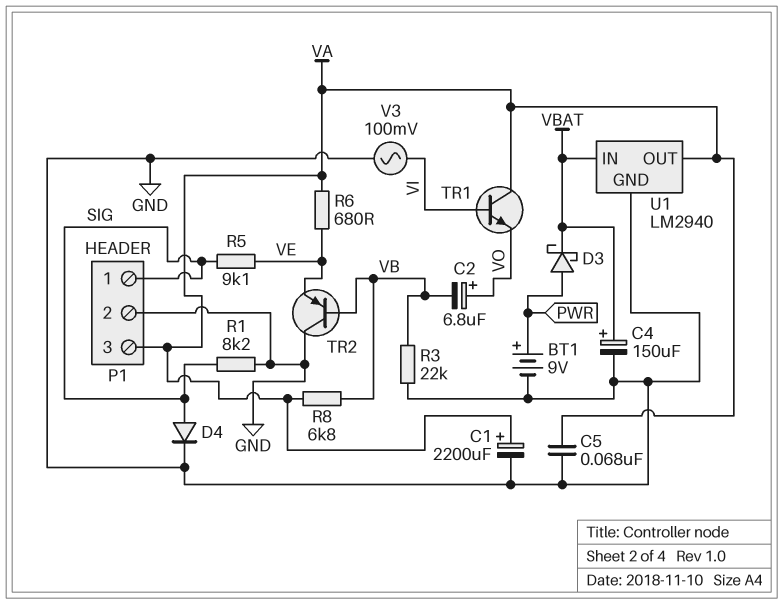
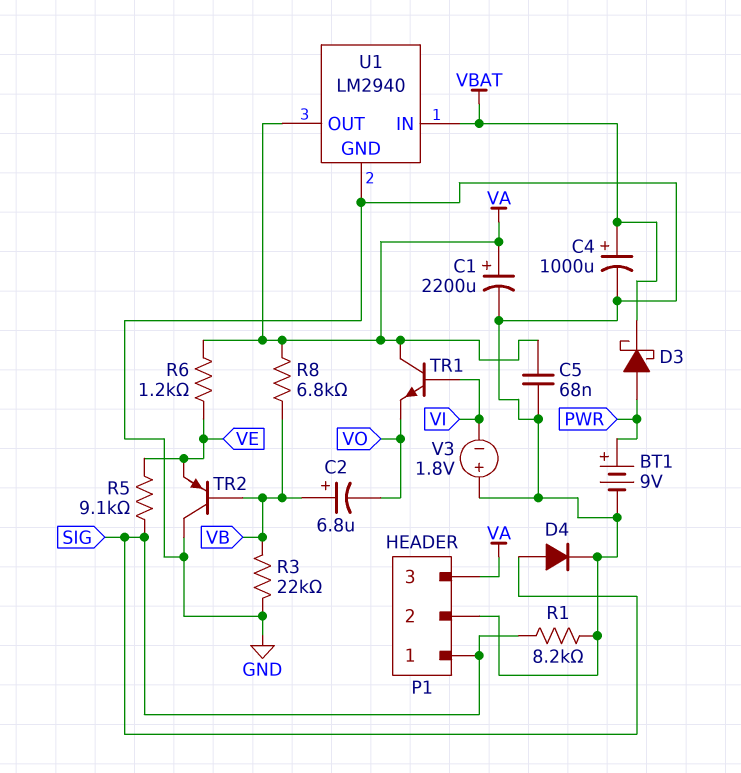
C2: 6.8uF (plus VO, minus VB) -> 6.8uF (plus VB, minus VO)
C4: 150uF (plus VBAT, minus GND) -> 1000uF (plus VBAT, minus GND)
R6: 680 (VA, VE) -> 1.2k (VA, VE)
V3: AC 100mV (GND, VI) -> 1.8V (plus GND, minus VI)

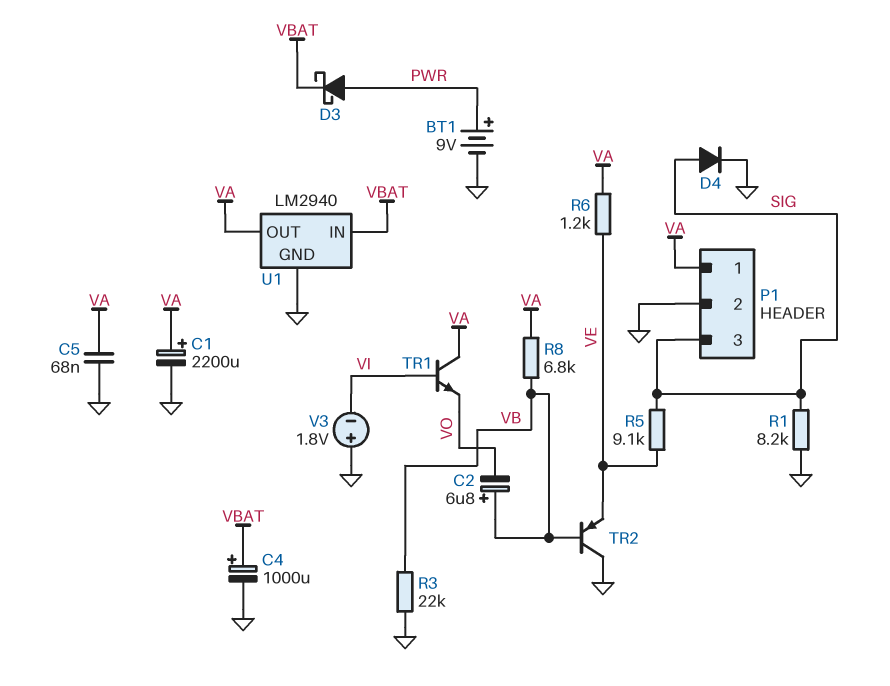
P1 pin 1: SIG -> VA
P1 pin 3: VA -> SIG

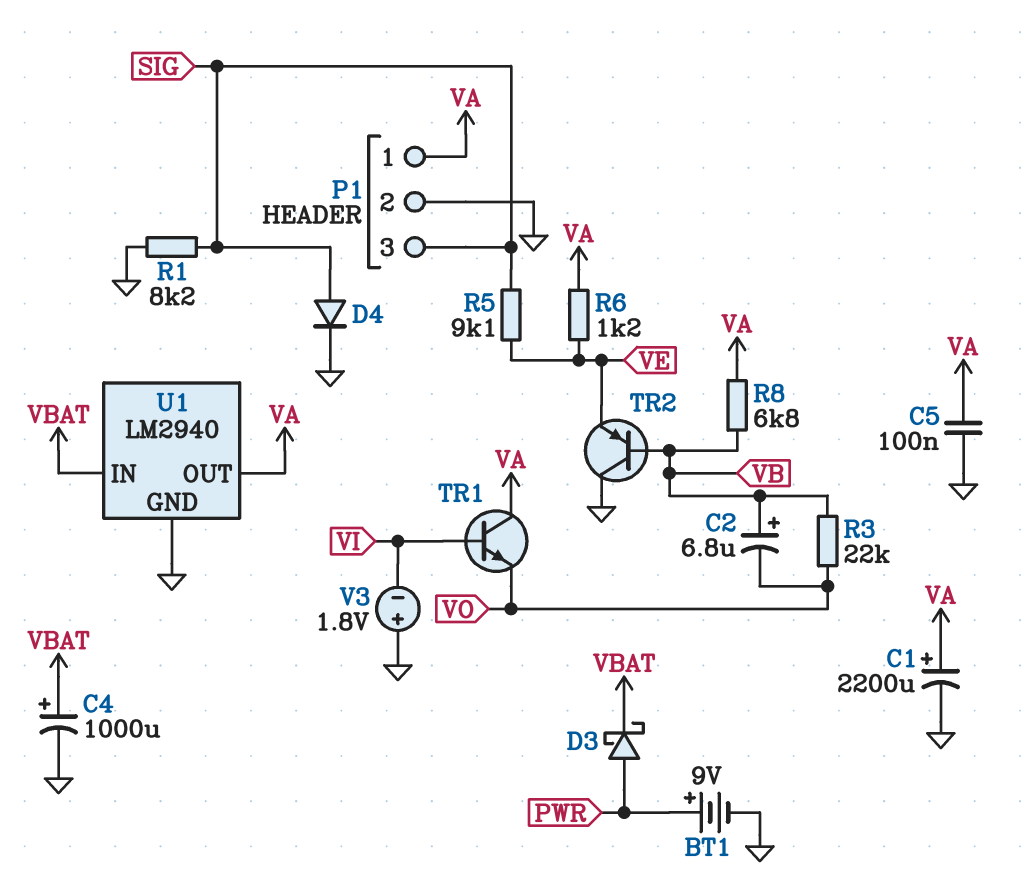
C5: 68nF (GND, VA) -> 100nF (GND, VA)
R3: 22k (GND, VB) -> 22k (VB, VO)

